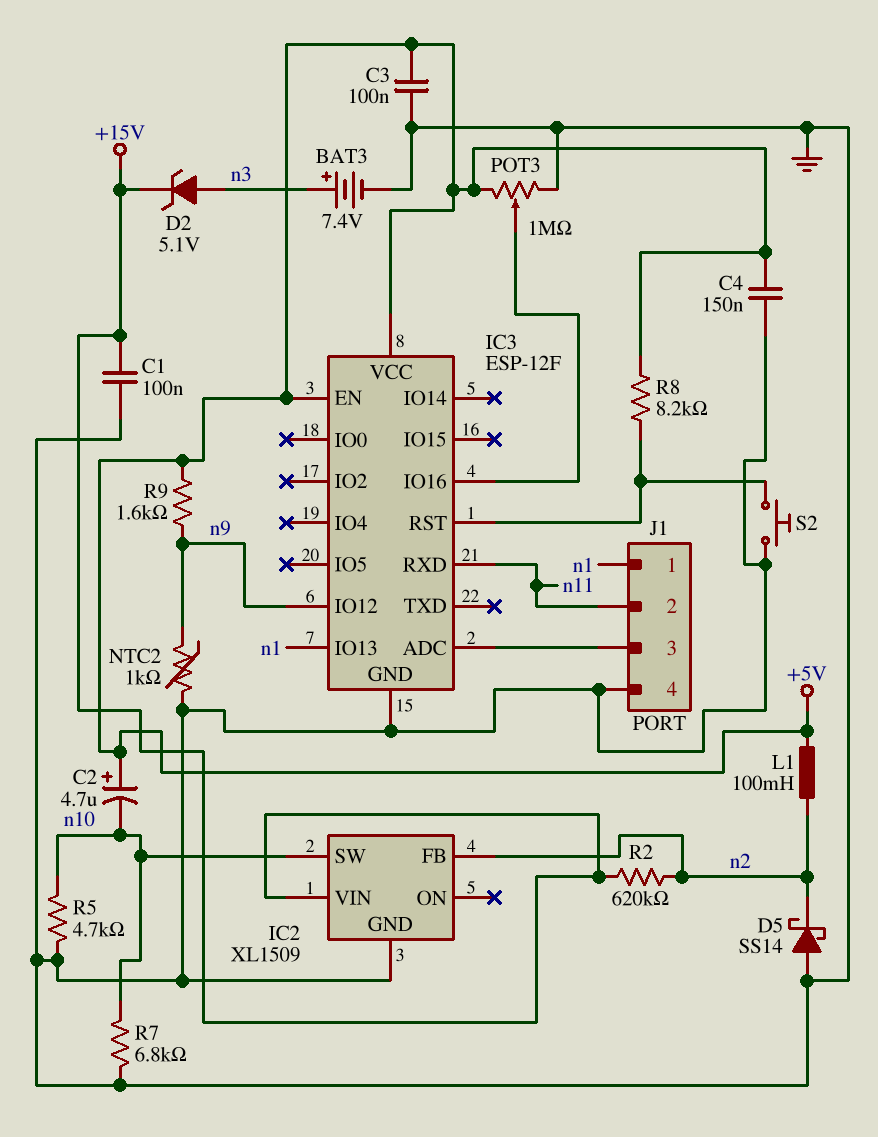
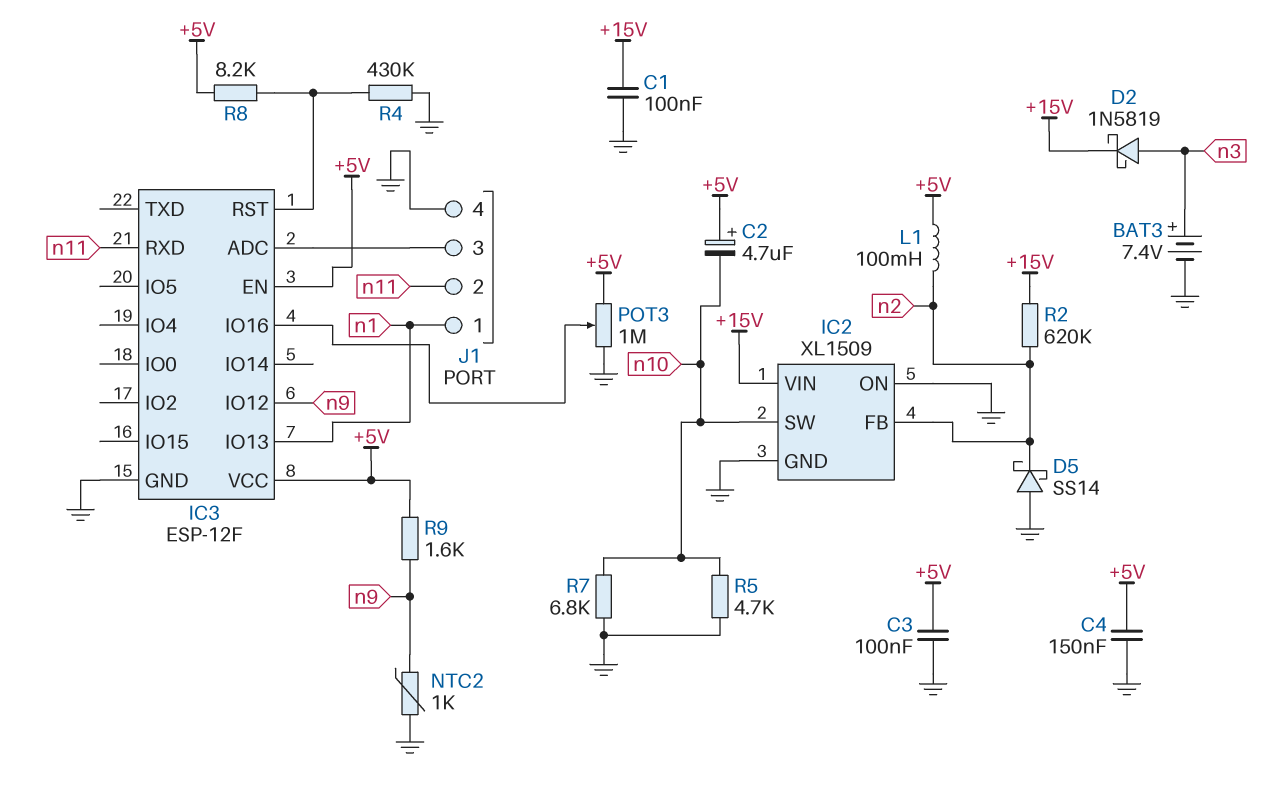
D2: zener 5.1V (A n3, K +15V) -> schottky 1N5819 (A n3, K +15V)
IC2 pin ON: none -> GND
R4: none -> 430k (GND, IC3/RST)
S2: button (GND, IC3/RST) -> none

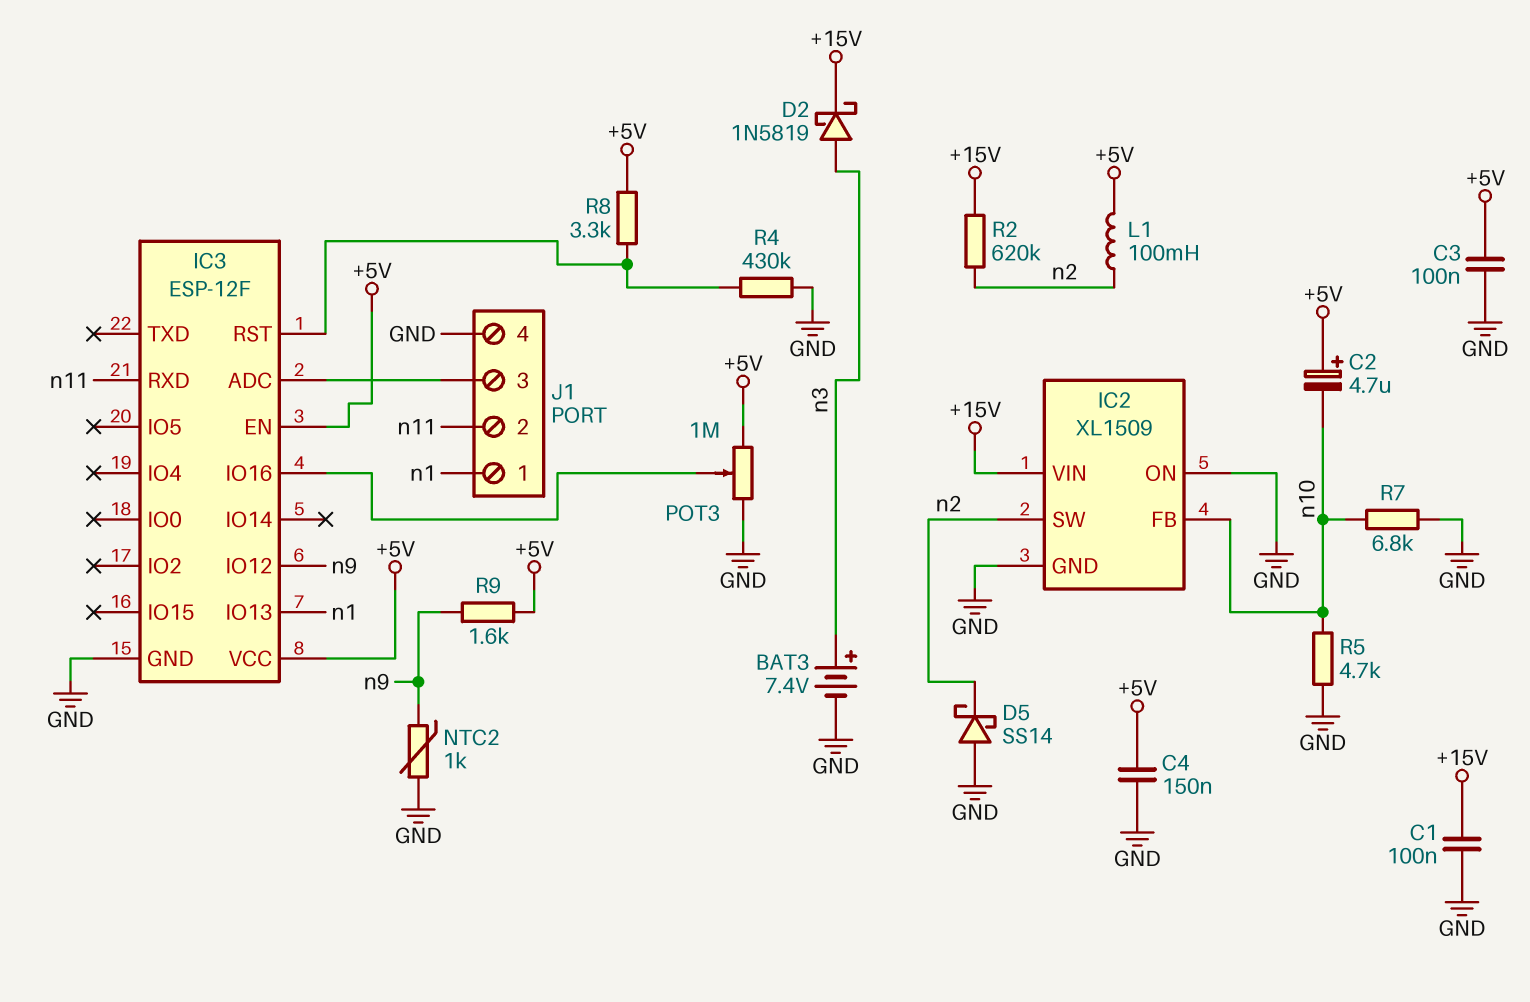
IC2 pin FB: n2 -> n10
IC2 pin SW: n10 -> n2
R8: 8.2k (+5V, IC3/RST) -> 3.3k (+5V, IC3/RST)

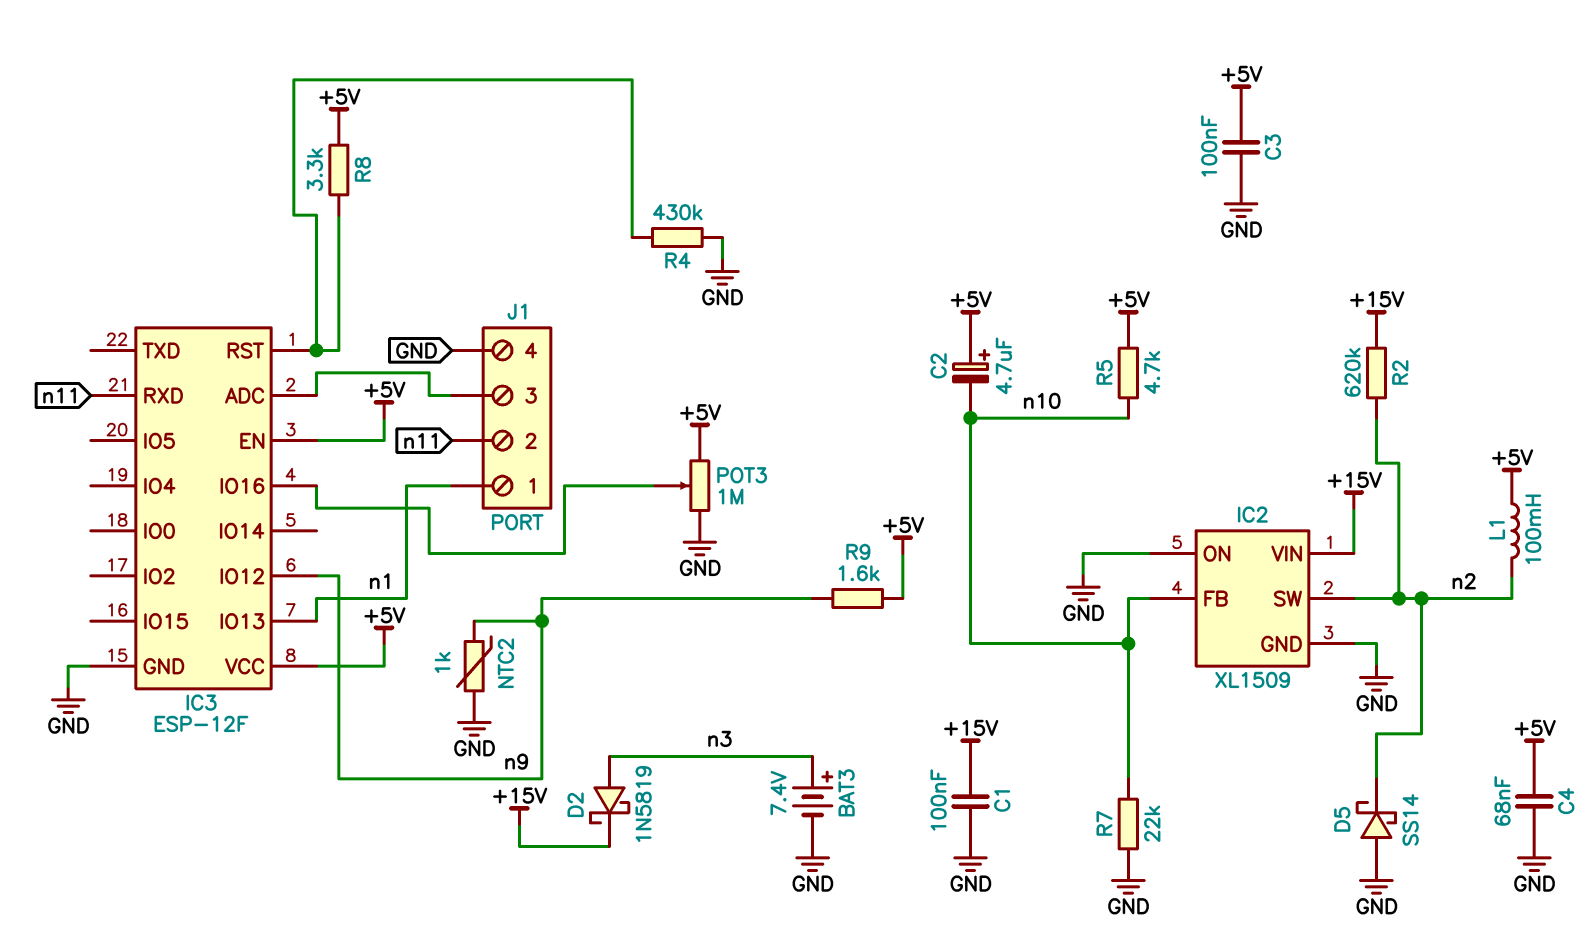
C4: 150nF (+5V, GND) -> 68nF (+5V, GND)
R5: 4.7k (GND, n10) -> 4.7k (+5V, n10)
R7: 6.8k (GND, n10) -> 22k (GND, n10)

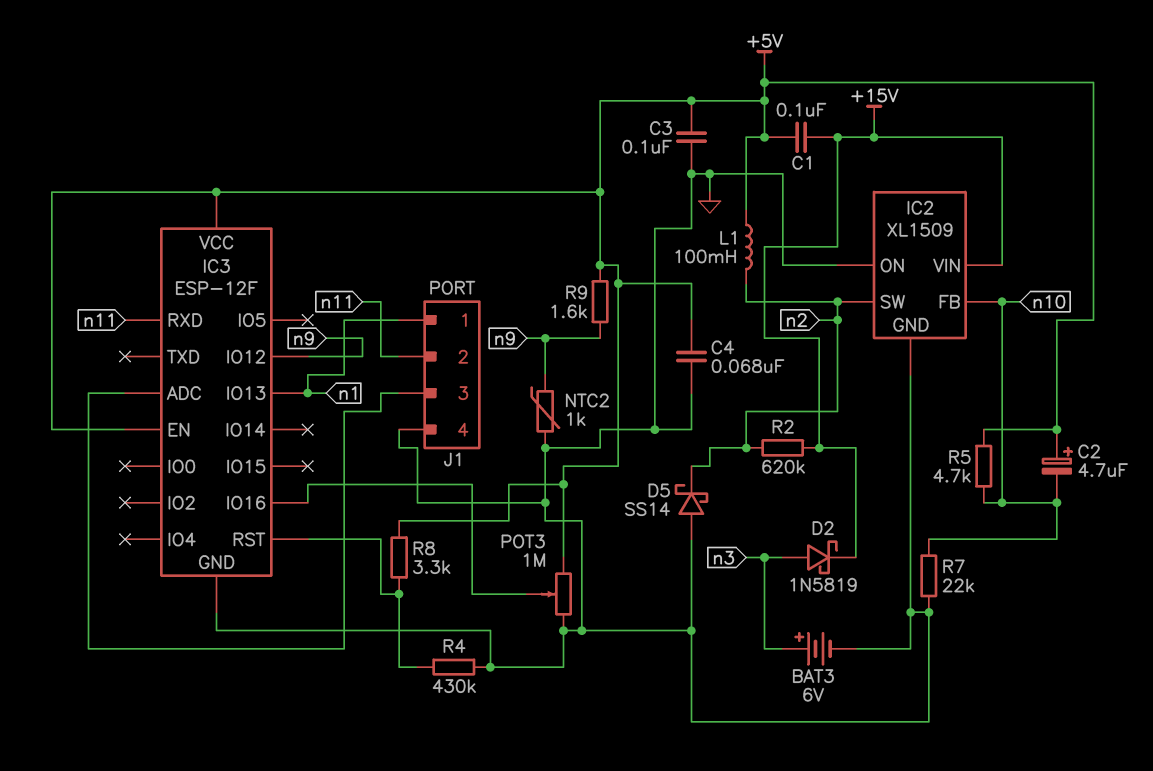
BAT3: 7.4V (plus n3, minus GND) -> 6V (plus n3, minus GND)
C1: 100nF (+15V, GND) -> 100nF (+5V, +15V)

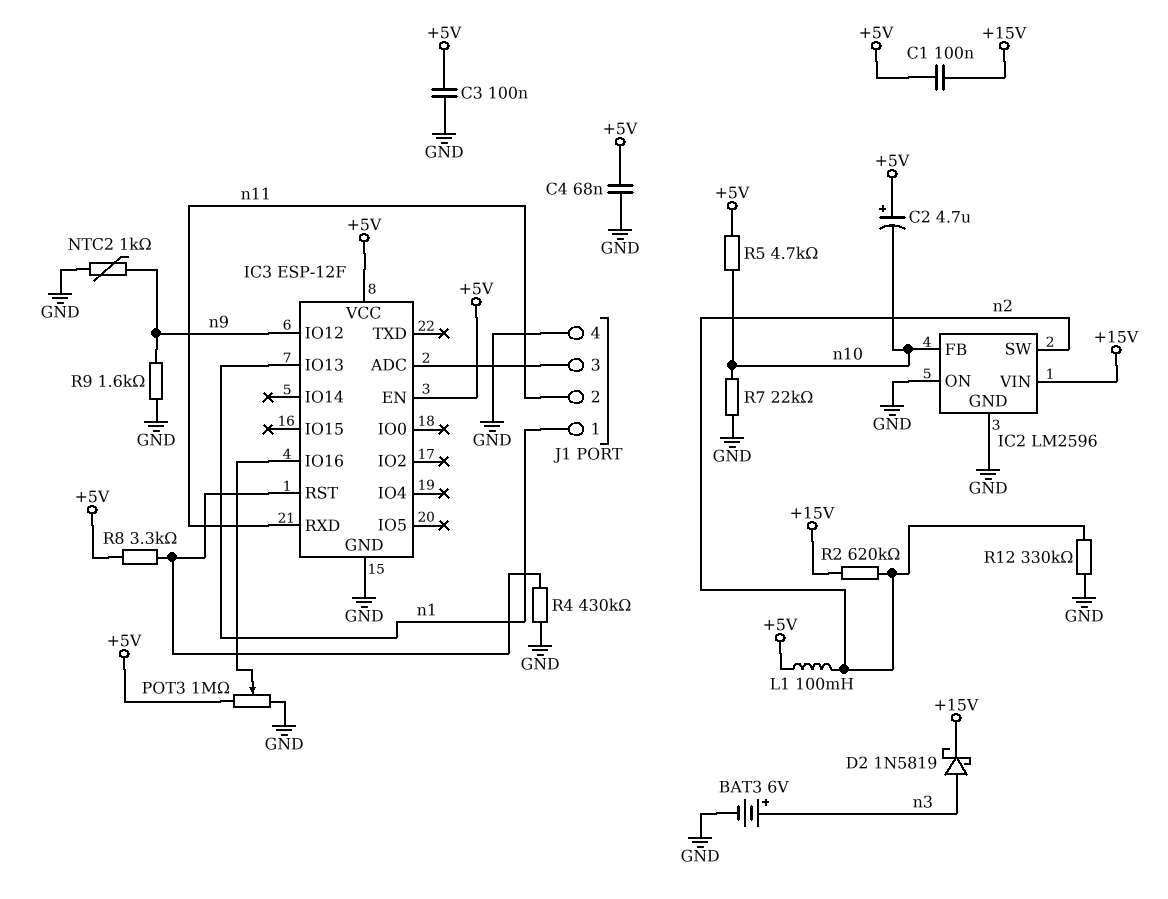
D5: schottky SS14 (A GND, K n2) -> none
IC2: XL1509 -> LM2596
R9: 1.6k (+5V, n9) -> 1.6k (GND, n9)
R12: none -> 330k (GND, n2)

